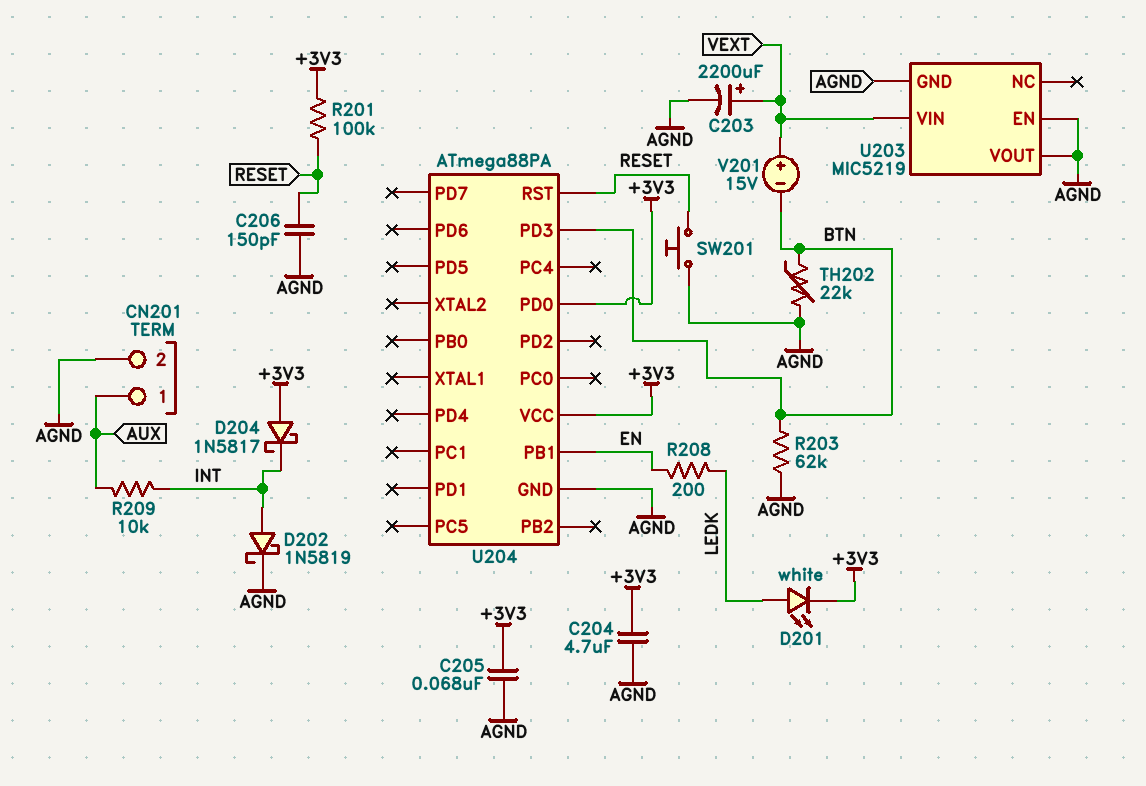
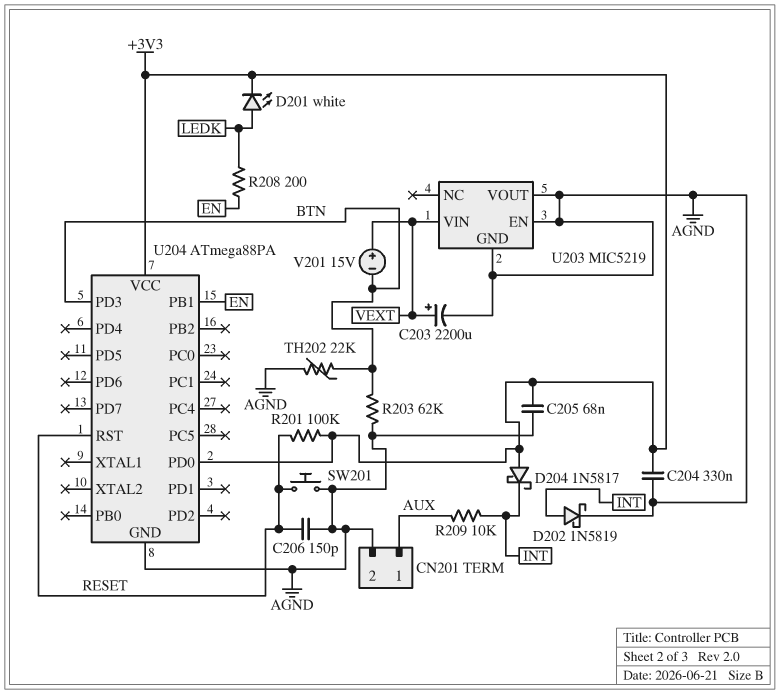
C204: 4.7uF (+3V3, AGND) -> 330nF (+3V3, AGND)

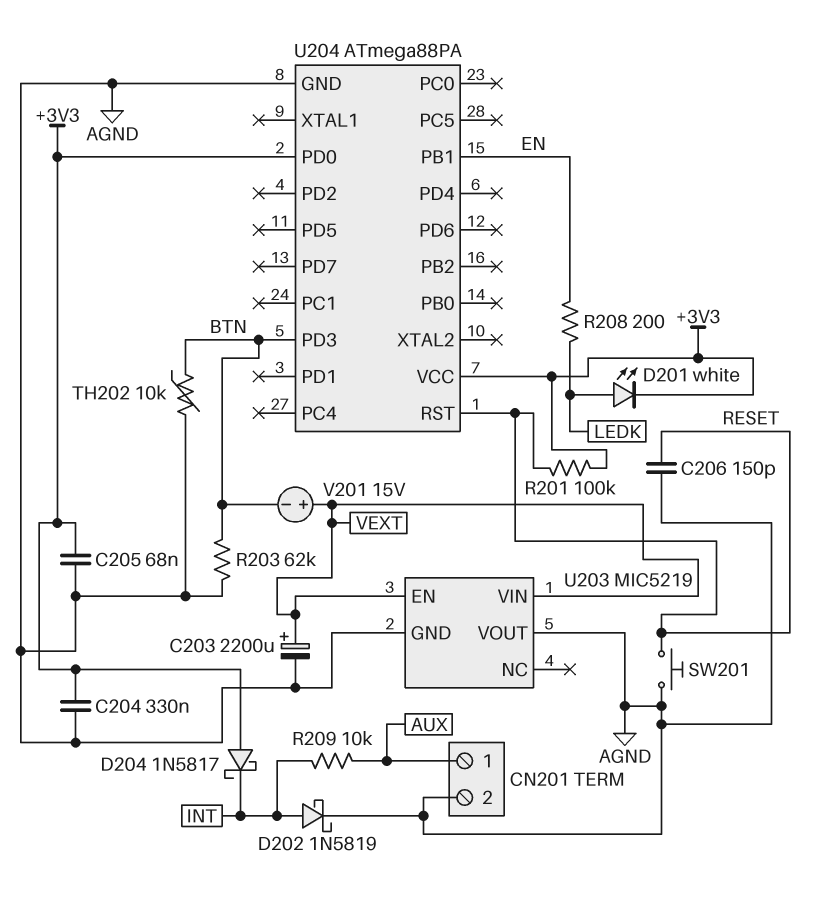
TH202: 22k (AGND, BTN) -> 10k (AGND, BTN)
U203 pin EN: AGND -> VEXT

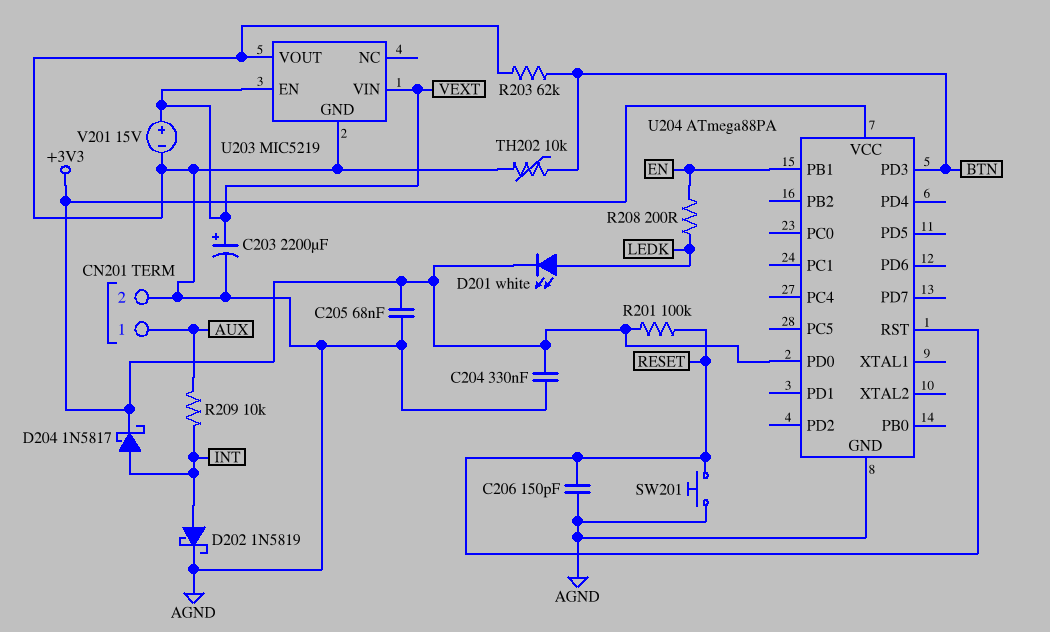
D204: schottky 1N5817 (A +3V3, K INT) -> schottky 1N5817 (A INT, K +3V3)
V201: 15V (plus VEXT, minus BTN) -> 15V (plus VEXT, minus AGND)

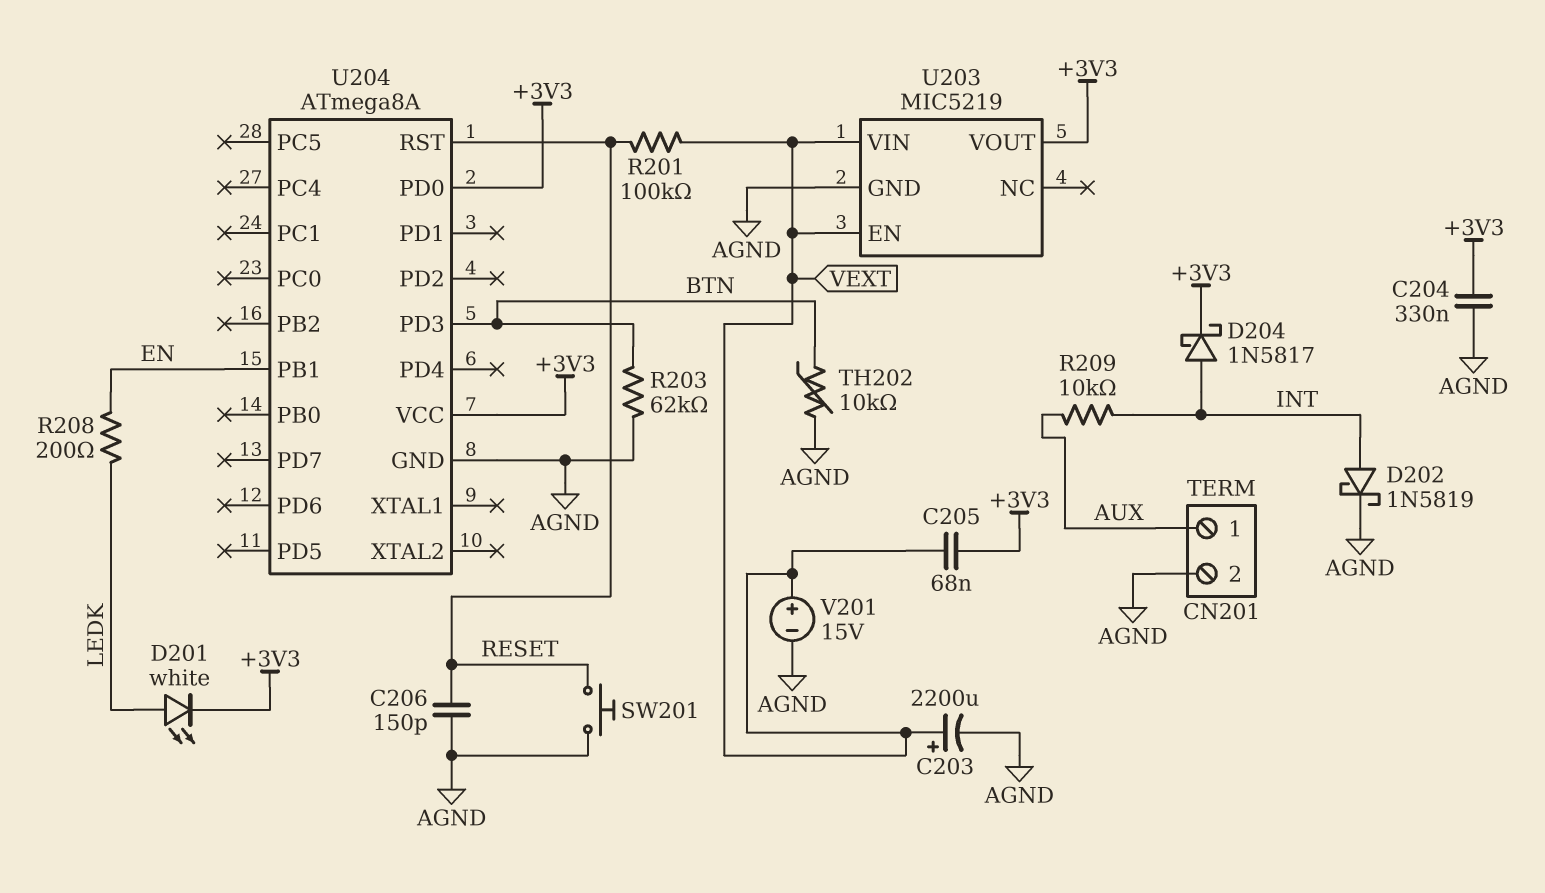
C205: 68nF (+3V3, AGND) -> 68nF (+3V3, VEXT)
R201: 100k (+3V3, RESET) -> 100k (RESET, VEXT)
U203 pin VOUT: AGND -> +3V3
U204: ATmega88PA -> ATmega8A

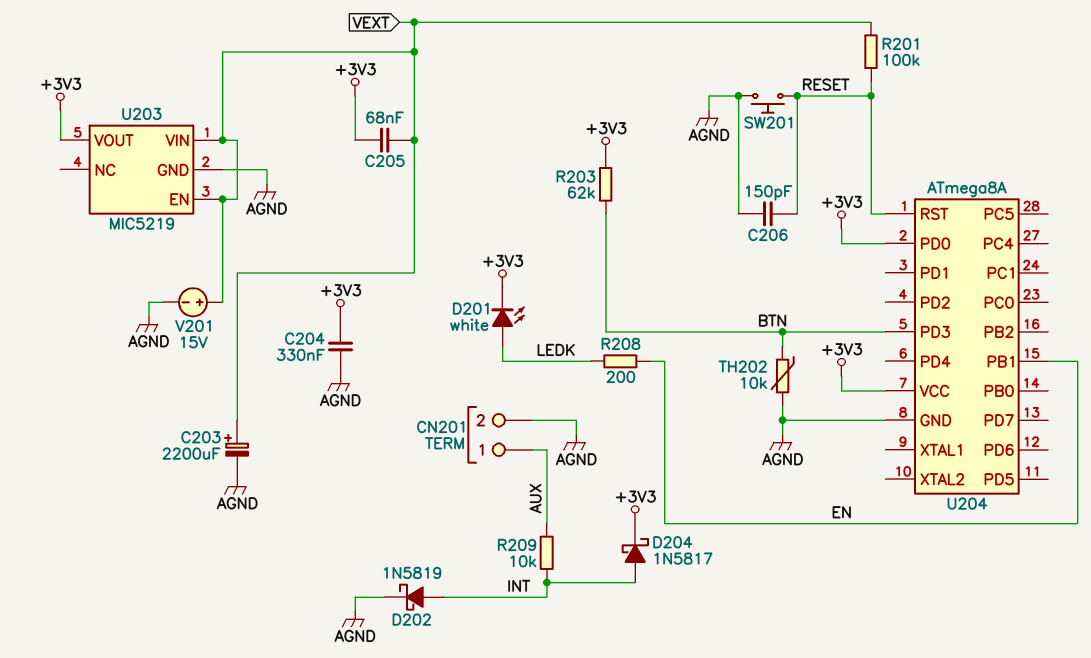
R203: 62k (AGND, BTN) -> 62k (+3V3, BTN)

